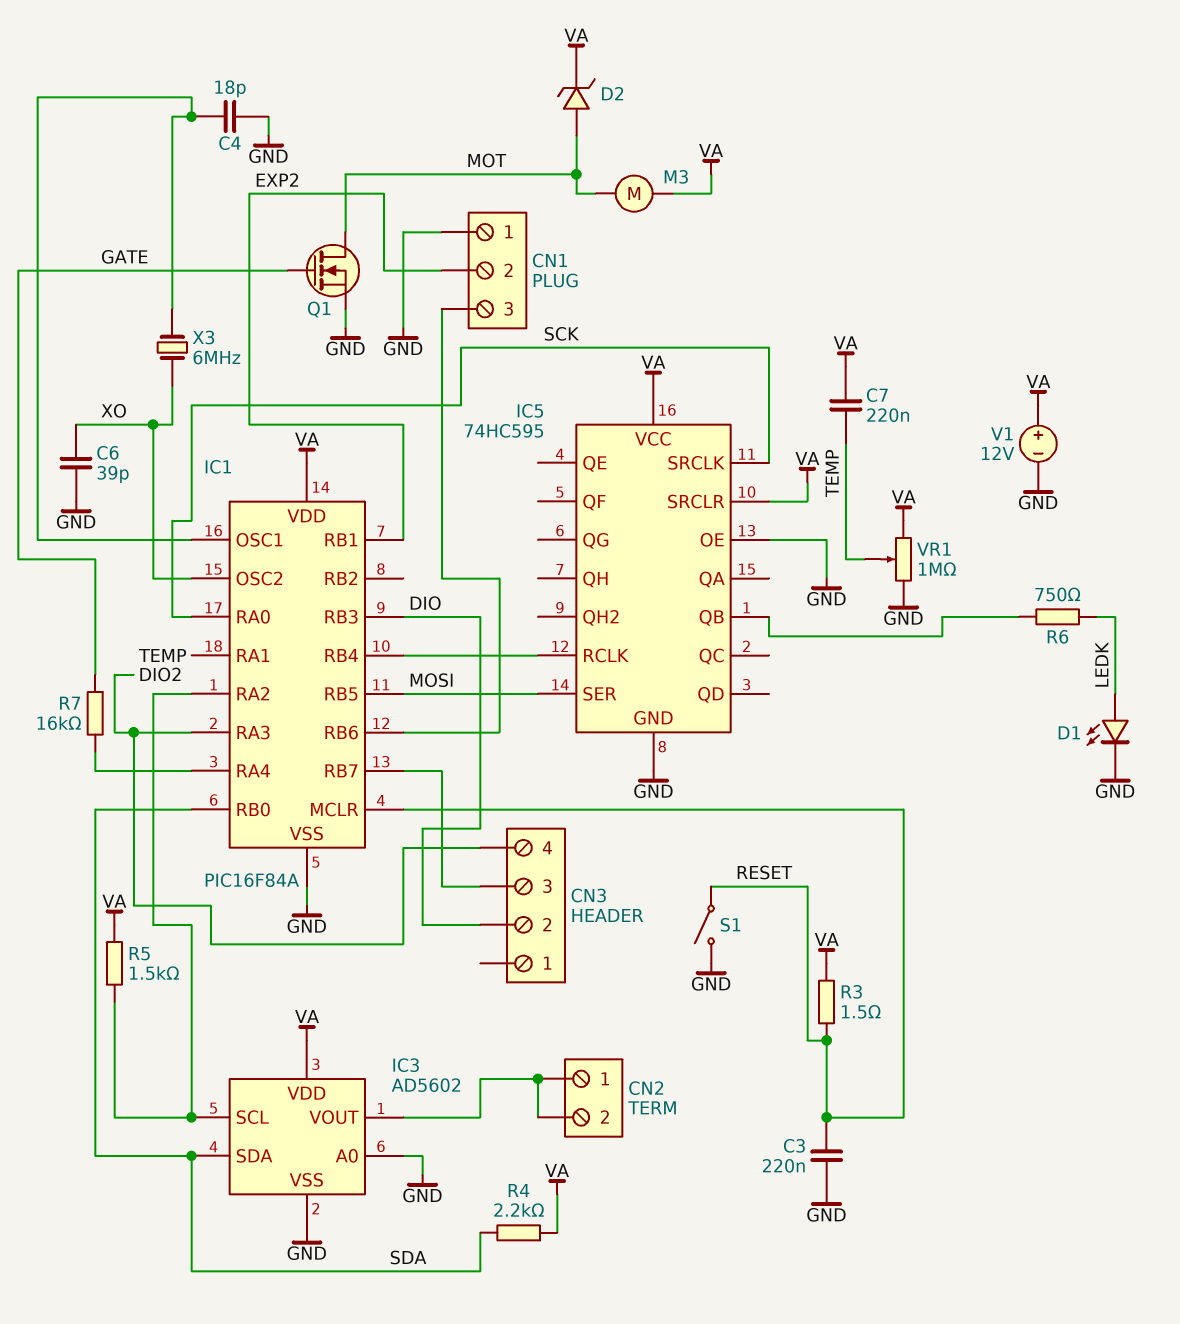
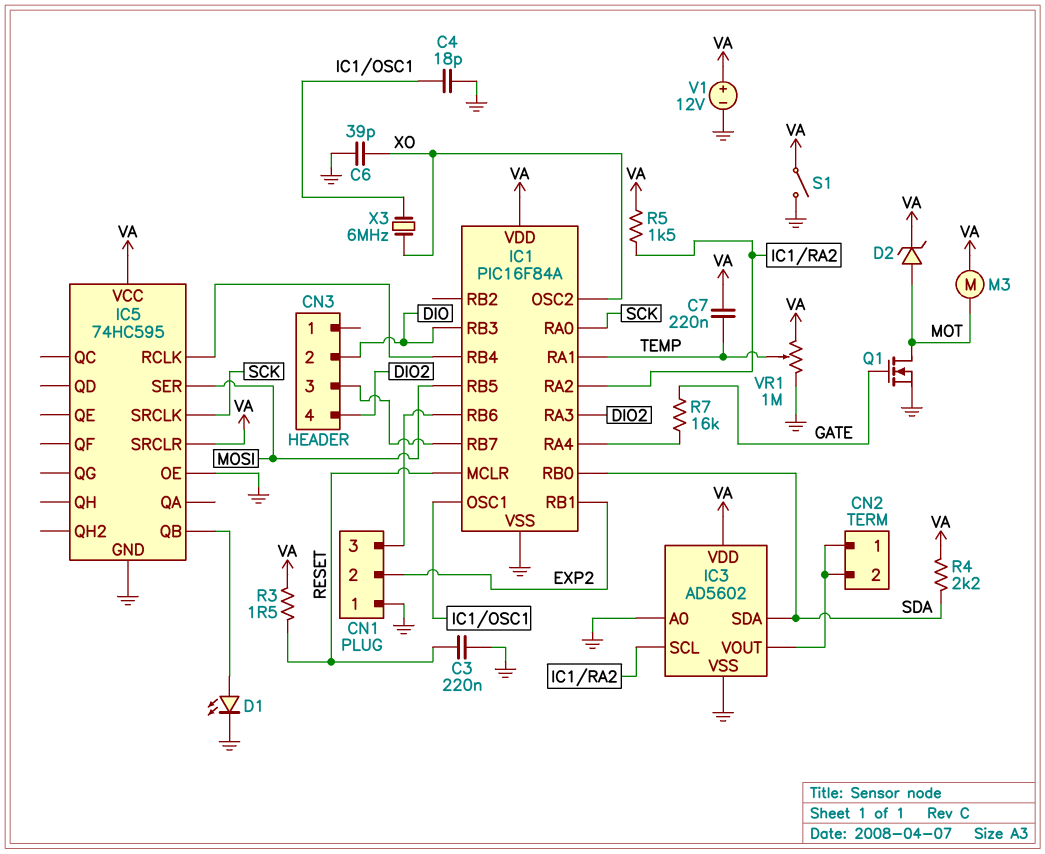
D1: LED (A LEDK, K GND) -> LED (A IC5/QB, K GND)
R6: 750 (IC5/QB, LEDK) -> none
S1: switch (GND, RESET) -> switch (GND, VA)

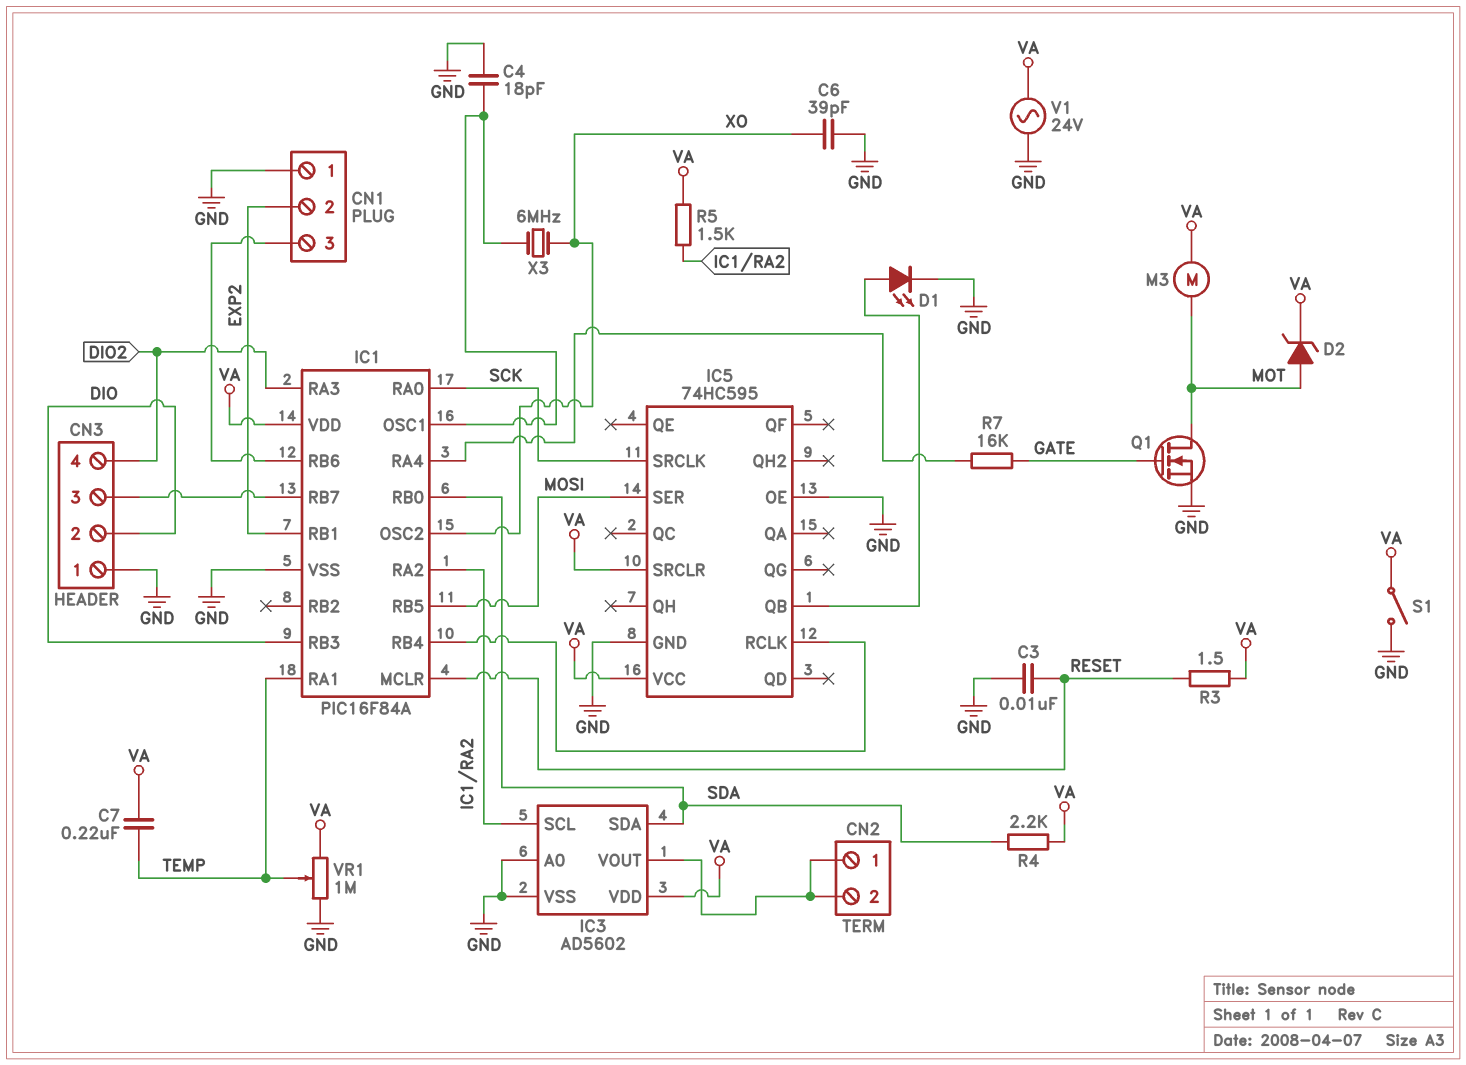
C3: 220nF (GND, RESET) -> 10nF (GND, RESET)
CN3 pin 1: none -> GND
V1: 12V (plus VA, minus GND) -> AC 24V (GND, VA)

